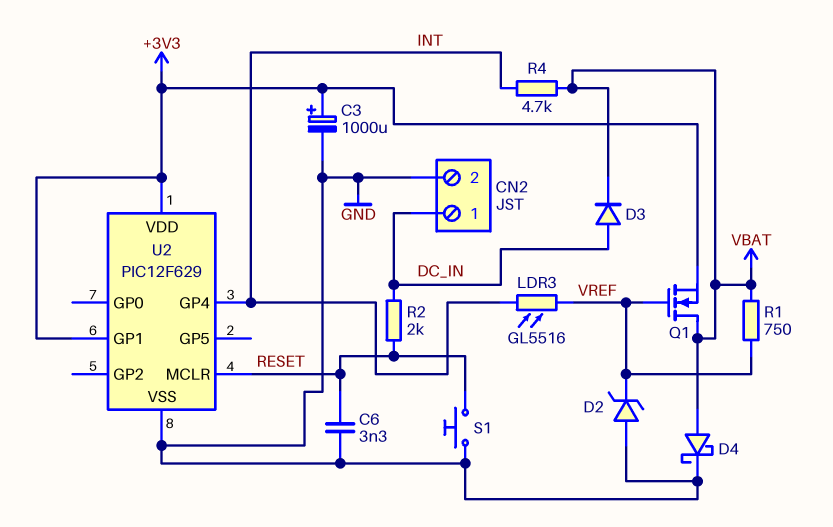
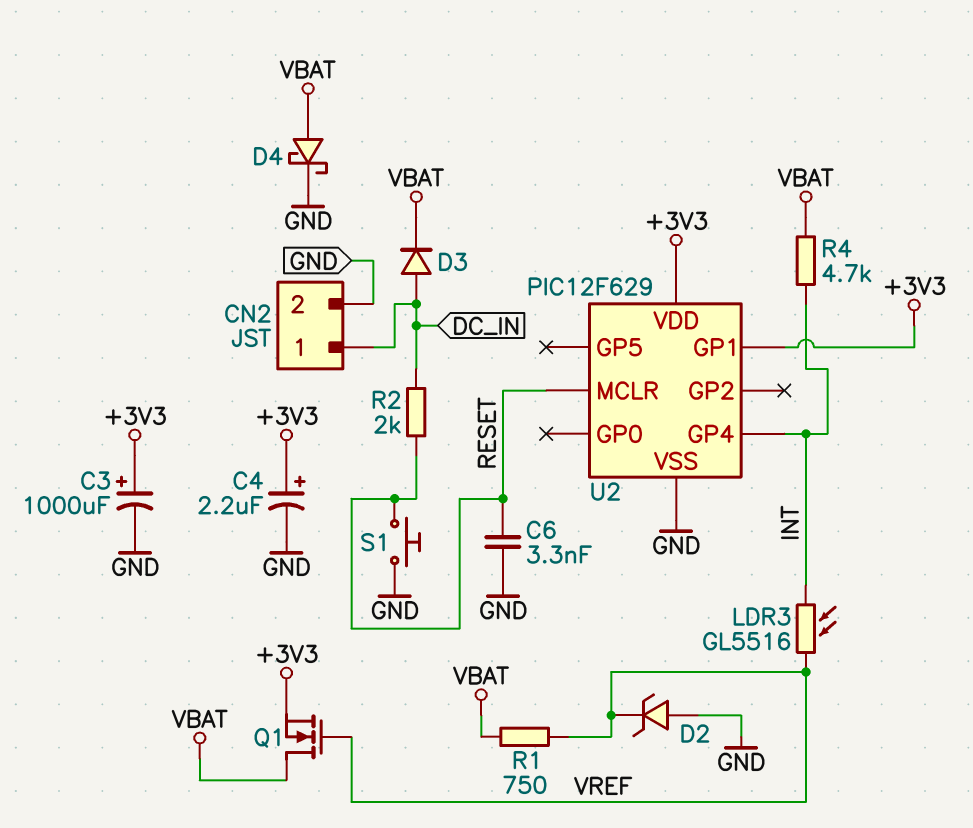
C4: none -> 2.2uF (plus +3V3, minus GND)

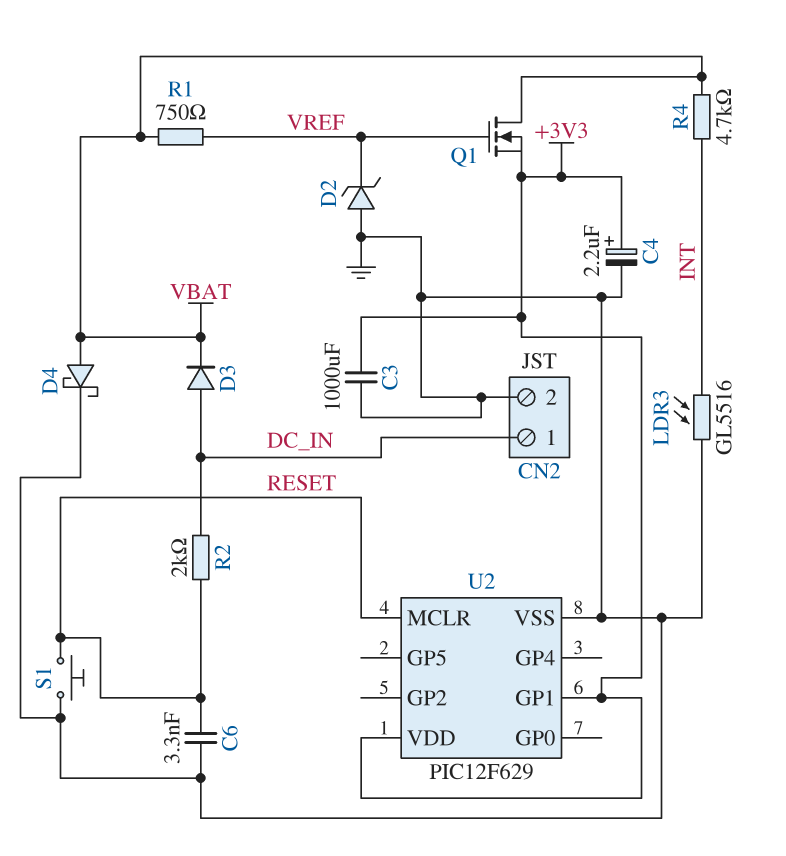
C3: 1000uF (plus +3V3, minus GND) -> 1000uF (+3V3, GND)
LDR3: GL5516 (INT, VREF) -> GL5516 (GND, INT)
U2 pin GP4: INT -> none

